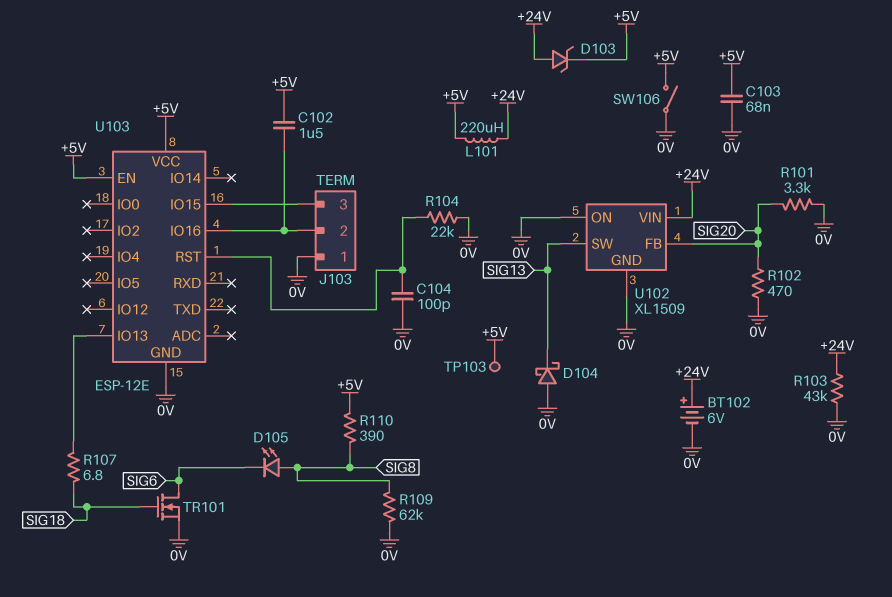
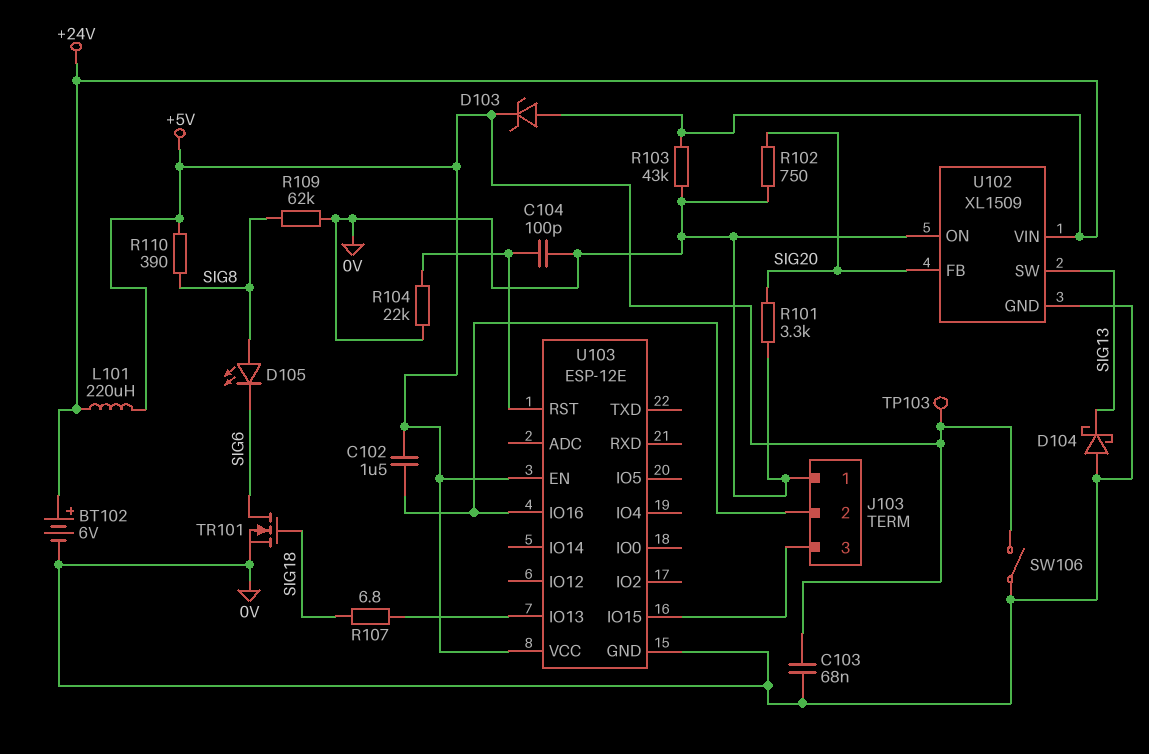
R102: 470 (0V, SIG20) -> 750 (0V, SIG20)

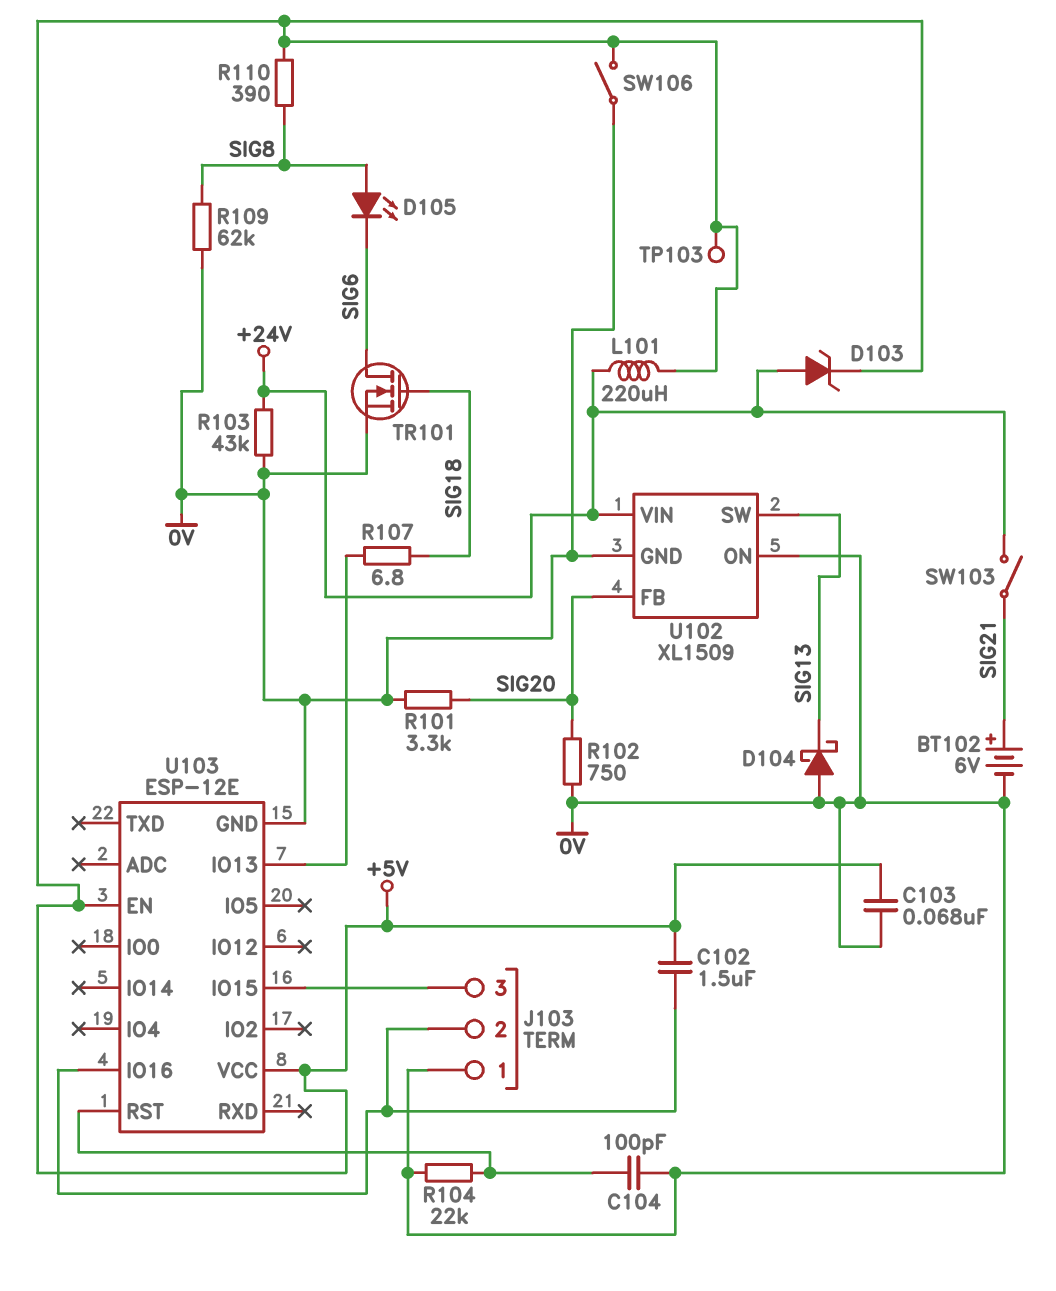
BT102: 6V (plus +24V, minus 0V) -> 6V (plus SIG21, minus 0V)
SW103: none -> switch (+24V, SIG21)

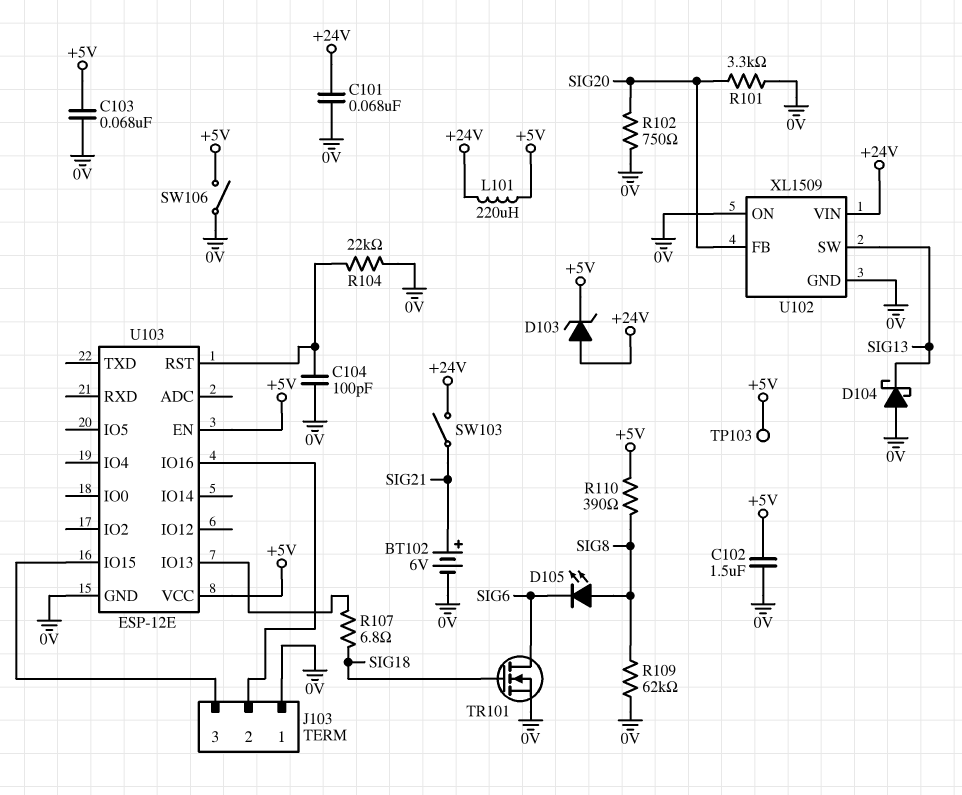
C101: none -> 68nF (+24V, 0V)
C102: 1.5uF (+5V, J103/2) -> 1.5uF (+5V, 0V)
R103: 43k (+24V, 0V) -> none

